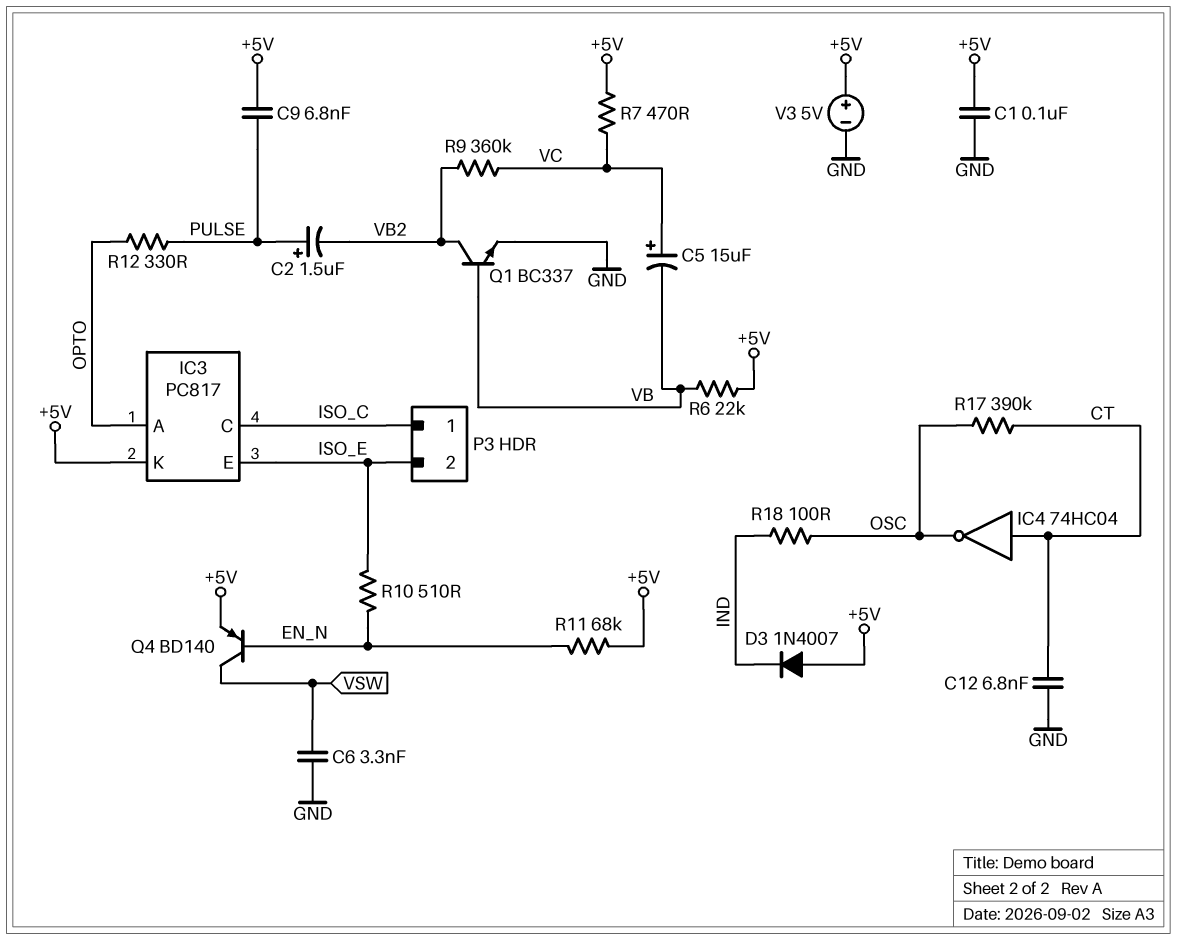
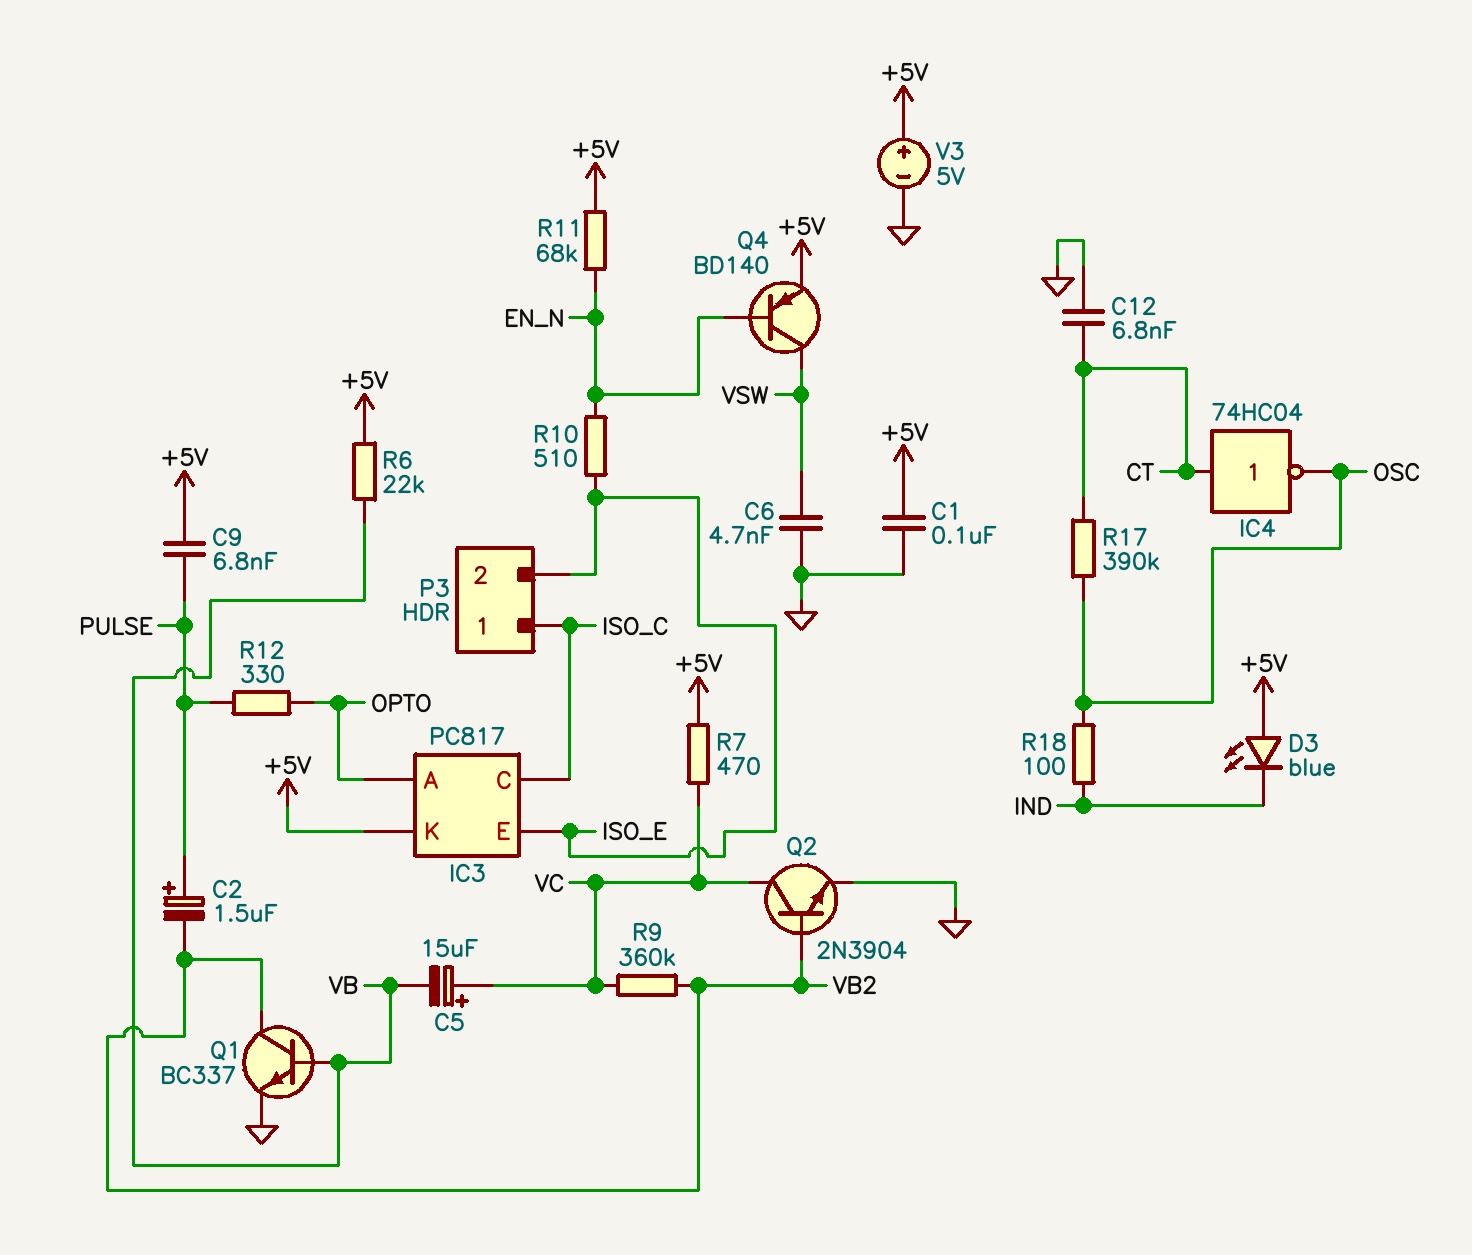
C6: 3.3nF (GND, VSW) -> 4.7nF (GND, VSW)
D3: diode 1N4007 (A +5V, K IND) -> LED blue (A +5V, K IND)
Q2: none -> NPN 2N3904 (B VB2, C VC, E GND)

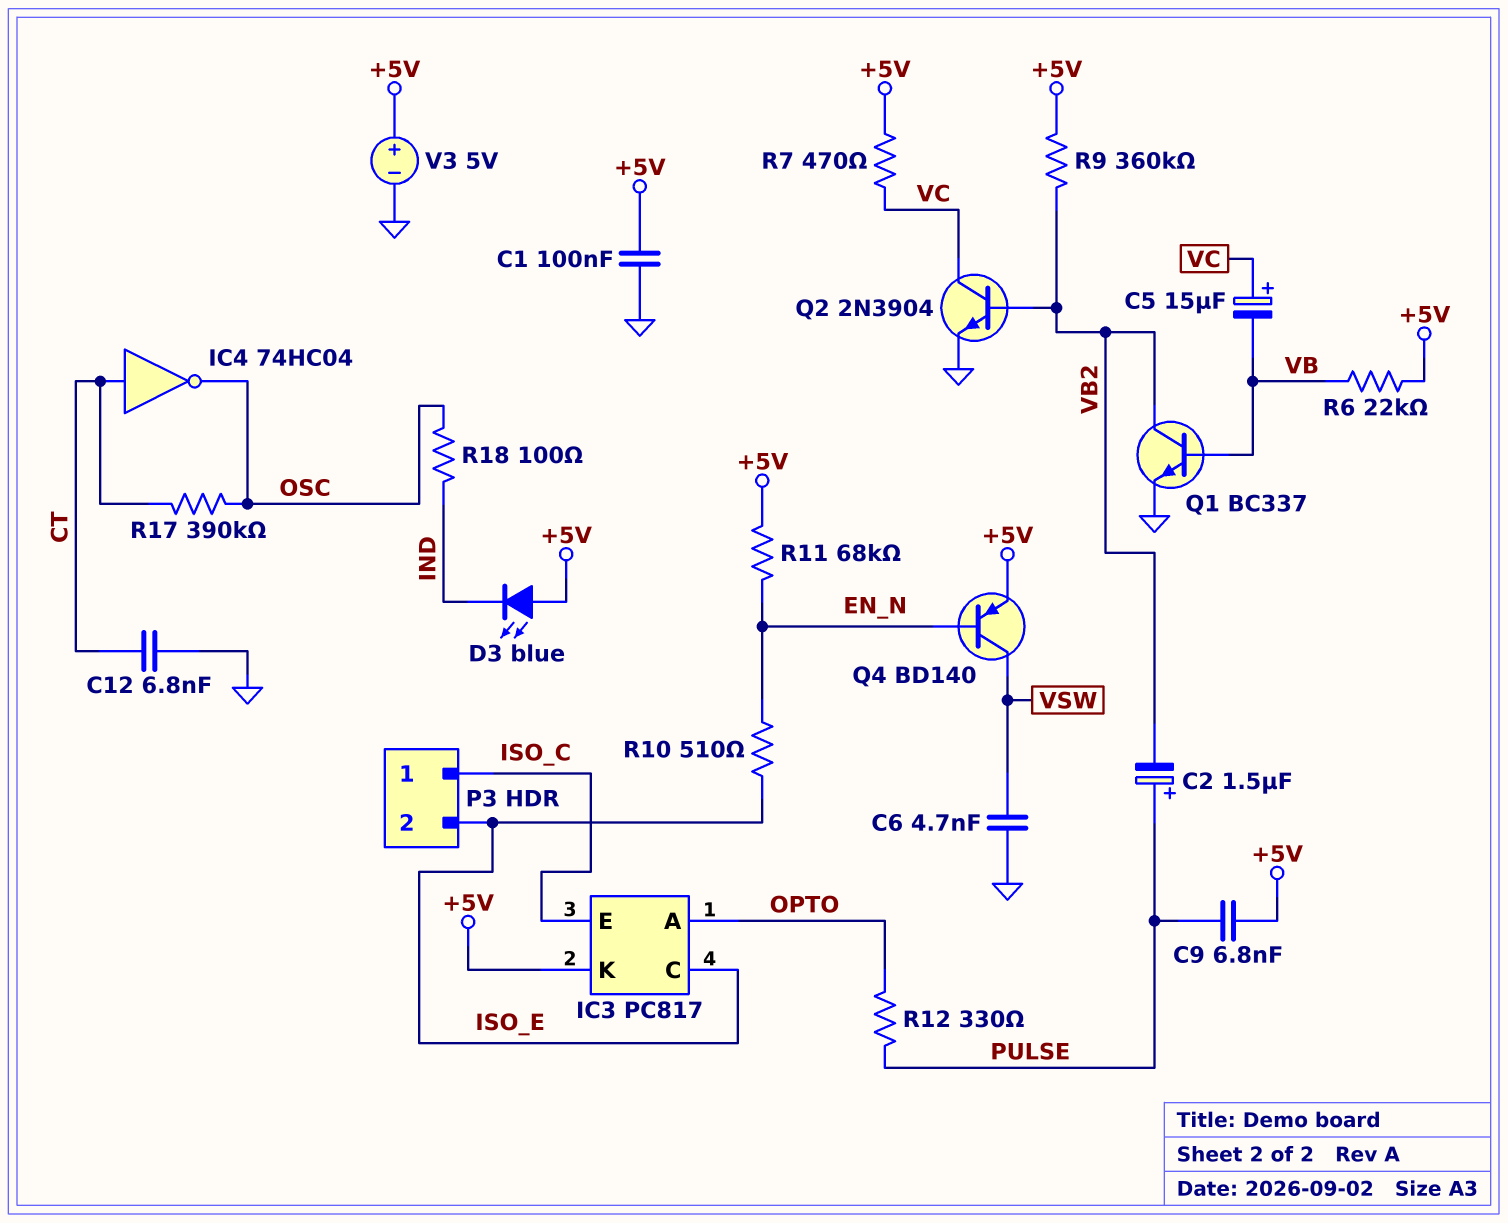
IC3 pin C: ISO_C -> ISO_E
IC3 pin E: ISO_E -> ISO_C
R9: 360k (VB2, VC) -> 360k (+5V, VB2)

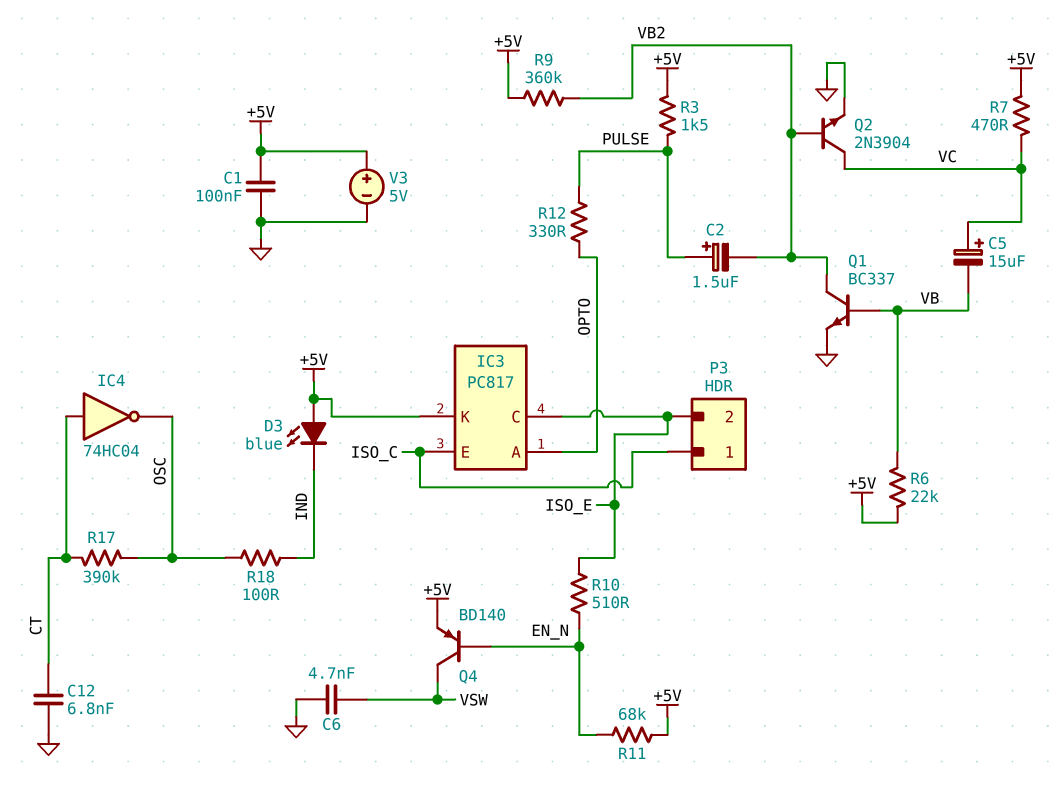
C9: 6.8nF (+5V, PULSE) -> none
R3: none -> 1.5k (+5V, PULSE)

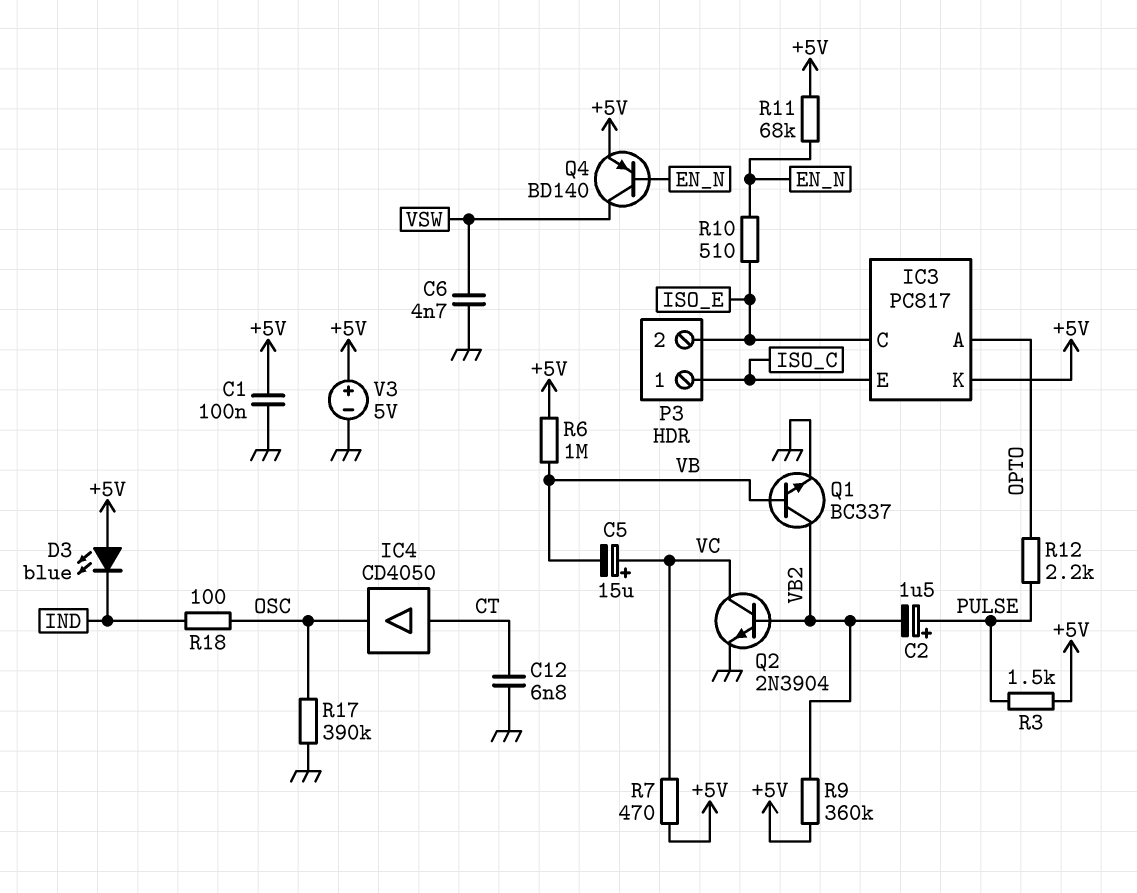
IC4: NOT 74HC04 (in CT, out OSC) -> buffer CD4050 (in CT, out OSC)
R6: 22k (+5V, VB) -> 1M (+5V, VB)
R12: 330 (OPTO, PULSE) -> 2.2k (OPTO, PULSE)
R17: 390k (CT, OSC) -> 390k (GND, OSC)

